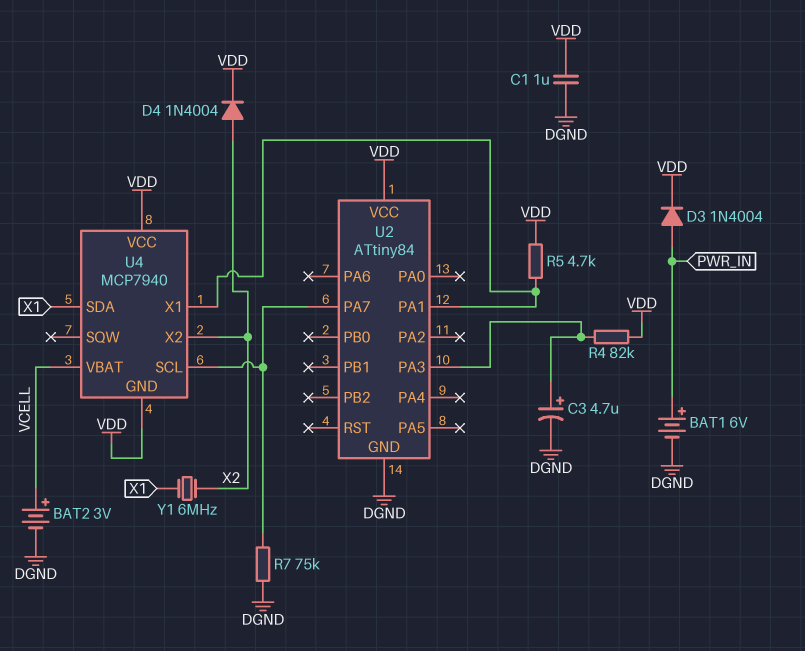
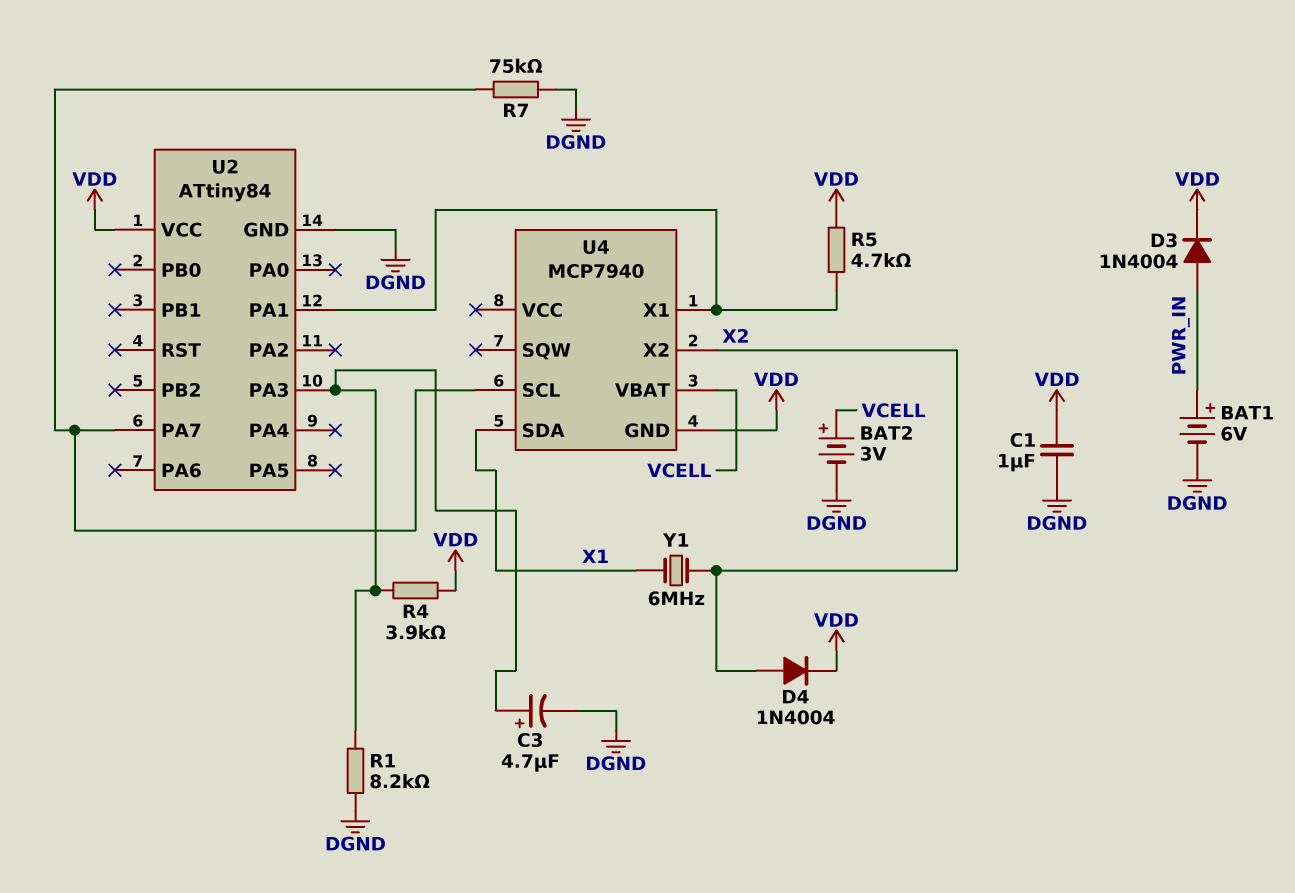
R1: none -> 8.2k (DGND, U2/PA3)
R4: 82k (U2/PA3, VDD) -> 3.9k (U2/PA3, VDD)
U4 pin VCC: VDD -> none

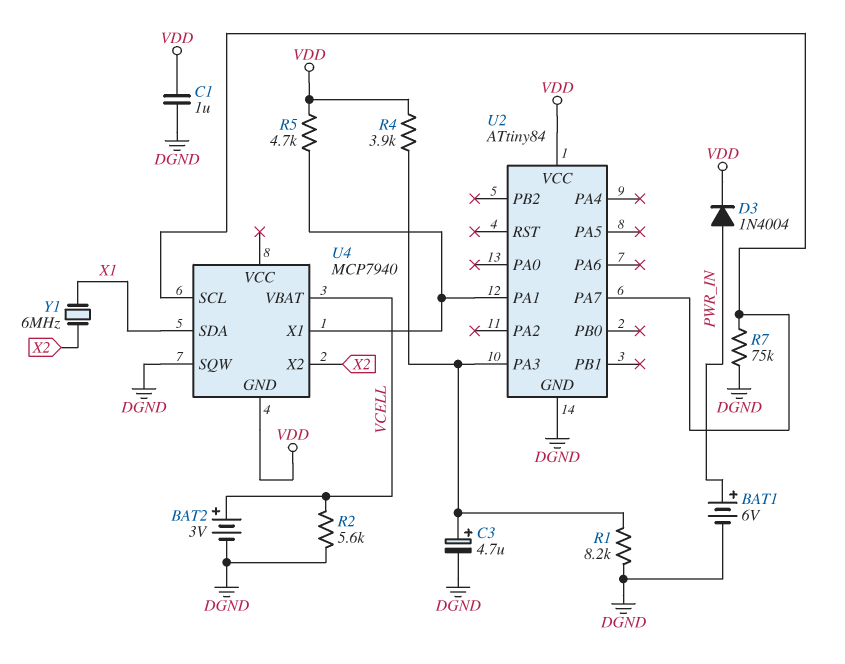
D4: diode 1N4004 (A X2, K VDD) -> none
R2: none -> 5.6k (DGND, VCELL)
U4 pin SQW: none -> DGND

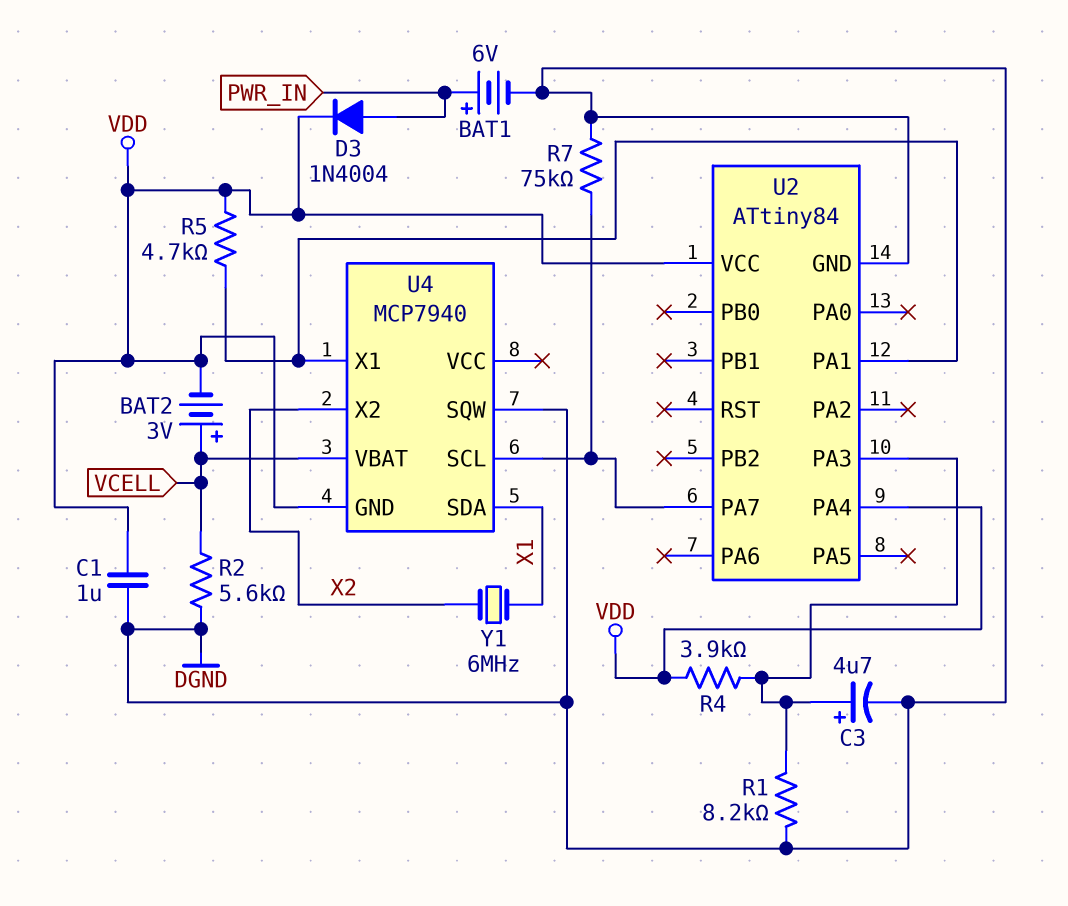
BAT2: 3V (plus VCELL, minus DGND) -> 3V (plus VCELL, minus VDD)
U2 pin PA4: none -> VDD

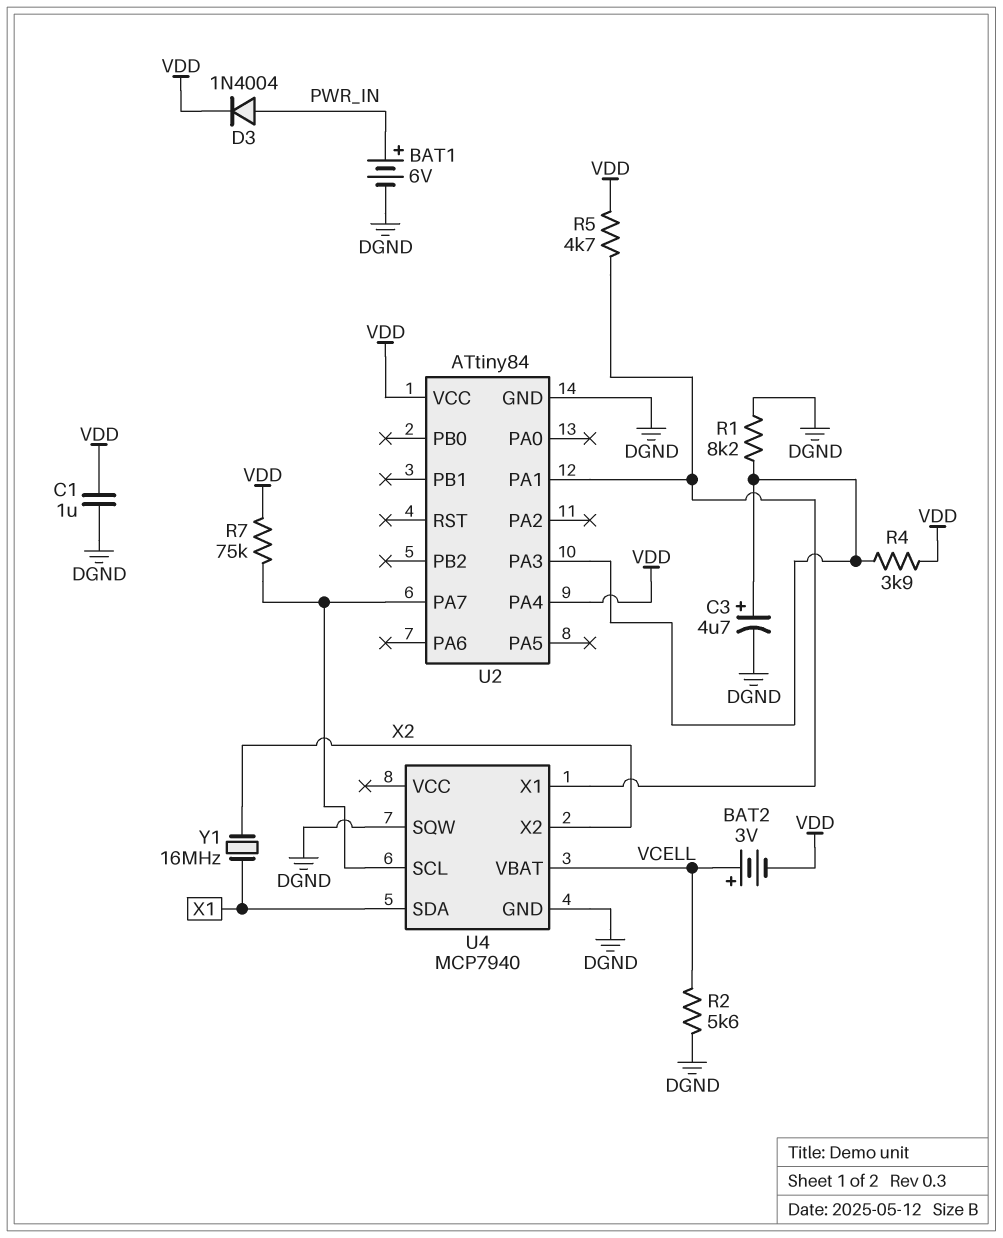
R7: 75k (DGND, U2/PA7) -> 75k (U2/PA7, VDD)
U4 pin GND: VDD -> DGND
Y1: 6MHz (X1, X2) -> 16MHz (X1, X2)

